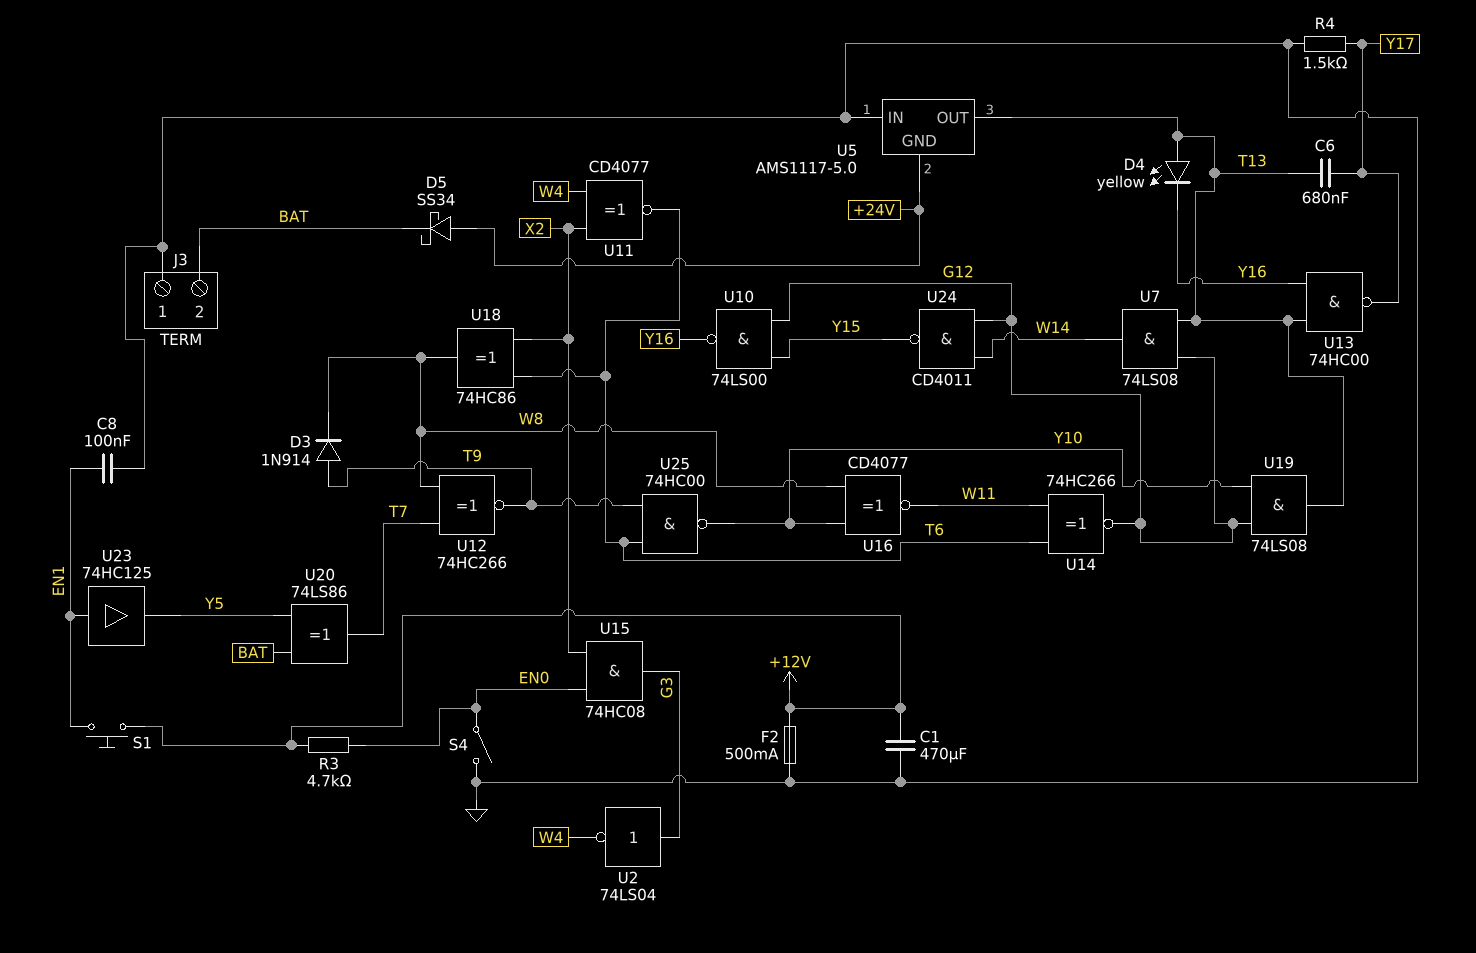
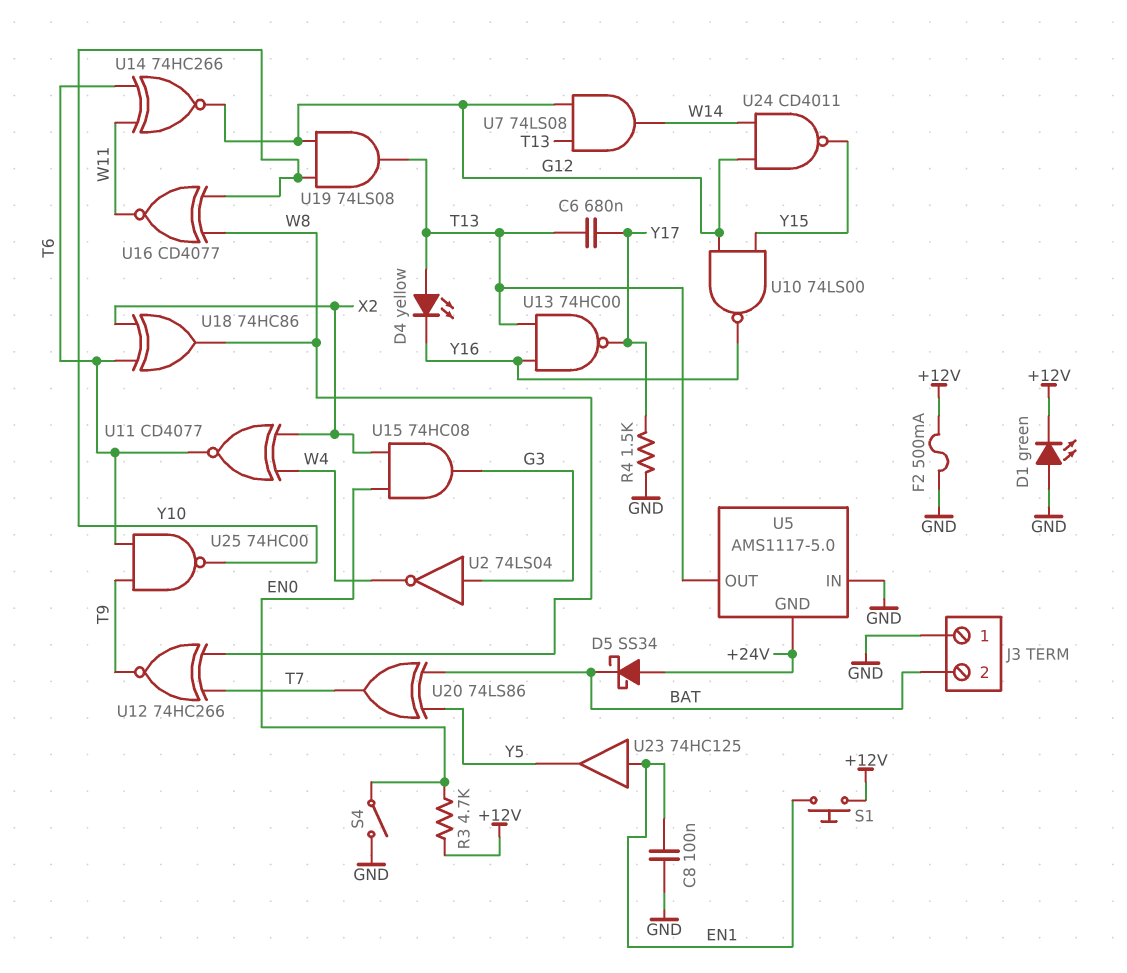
C1: 470uF (+12V, GND) -> none
D1: none -> LED green (A GND, K +12V)
D3: diode 1N914 (A T9, K W8) -> none

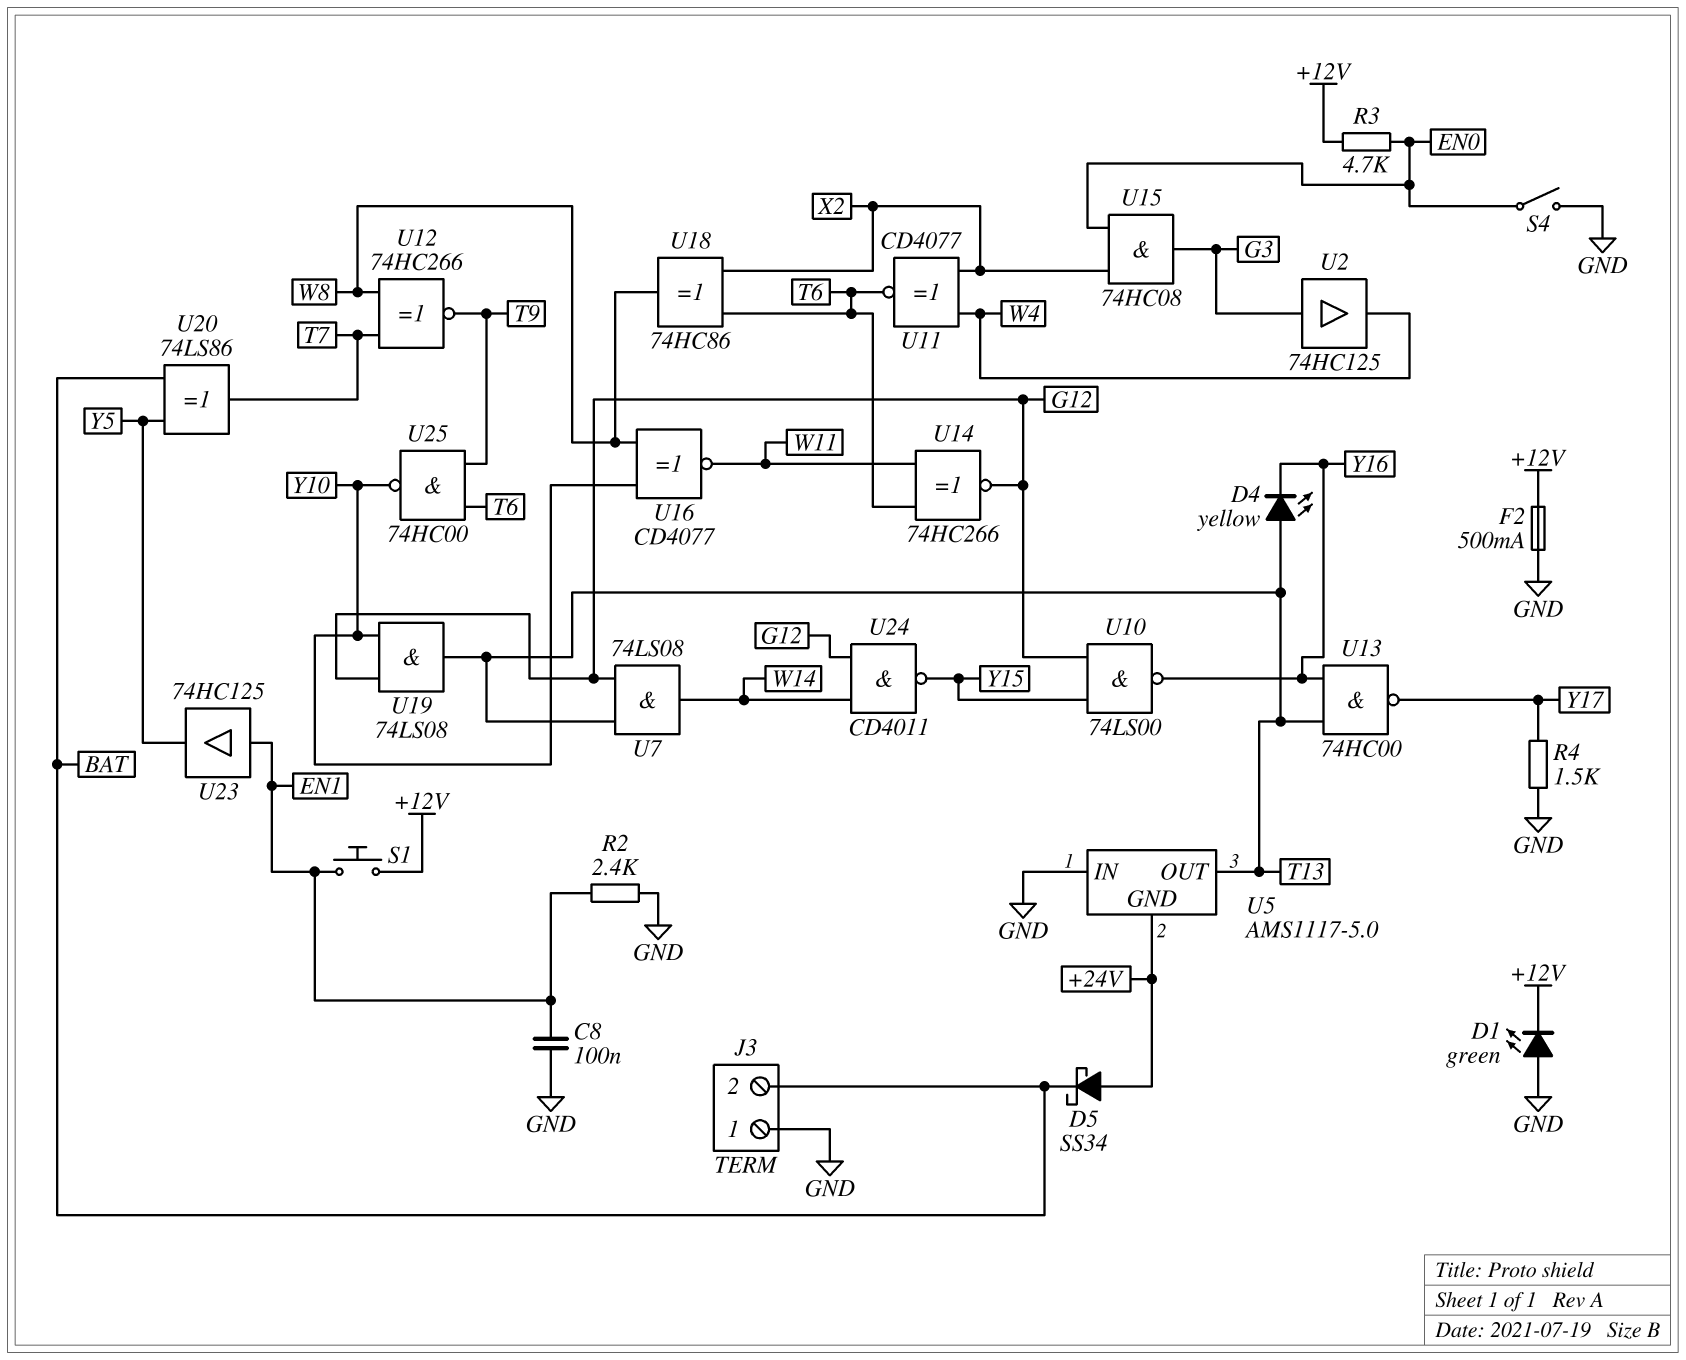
C6: 680nF (T13, Y17) -> none
R2: none -> 2.4k (EN1, GND)
U2: NOT 74LS04 (in G3, out W4) -> buffer 74HC125 (in G3, out W4)

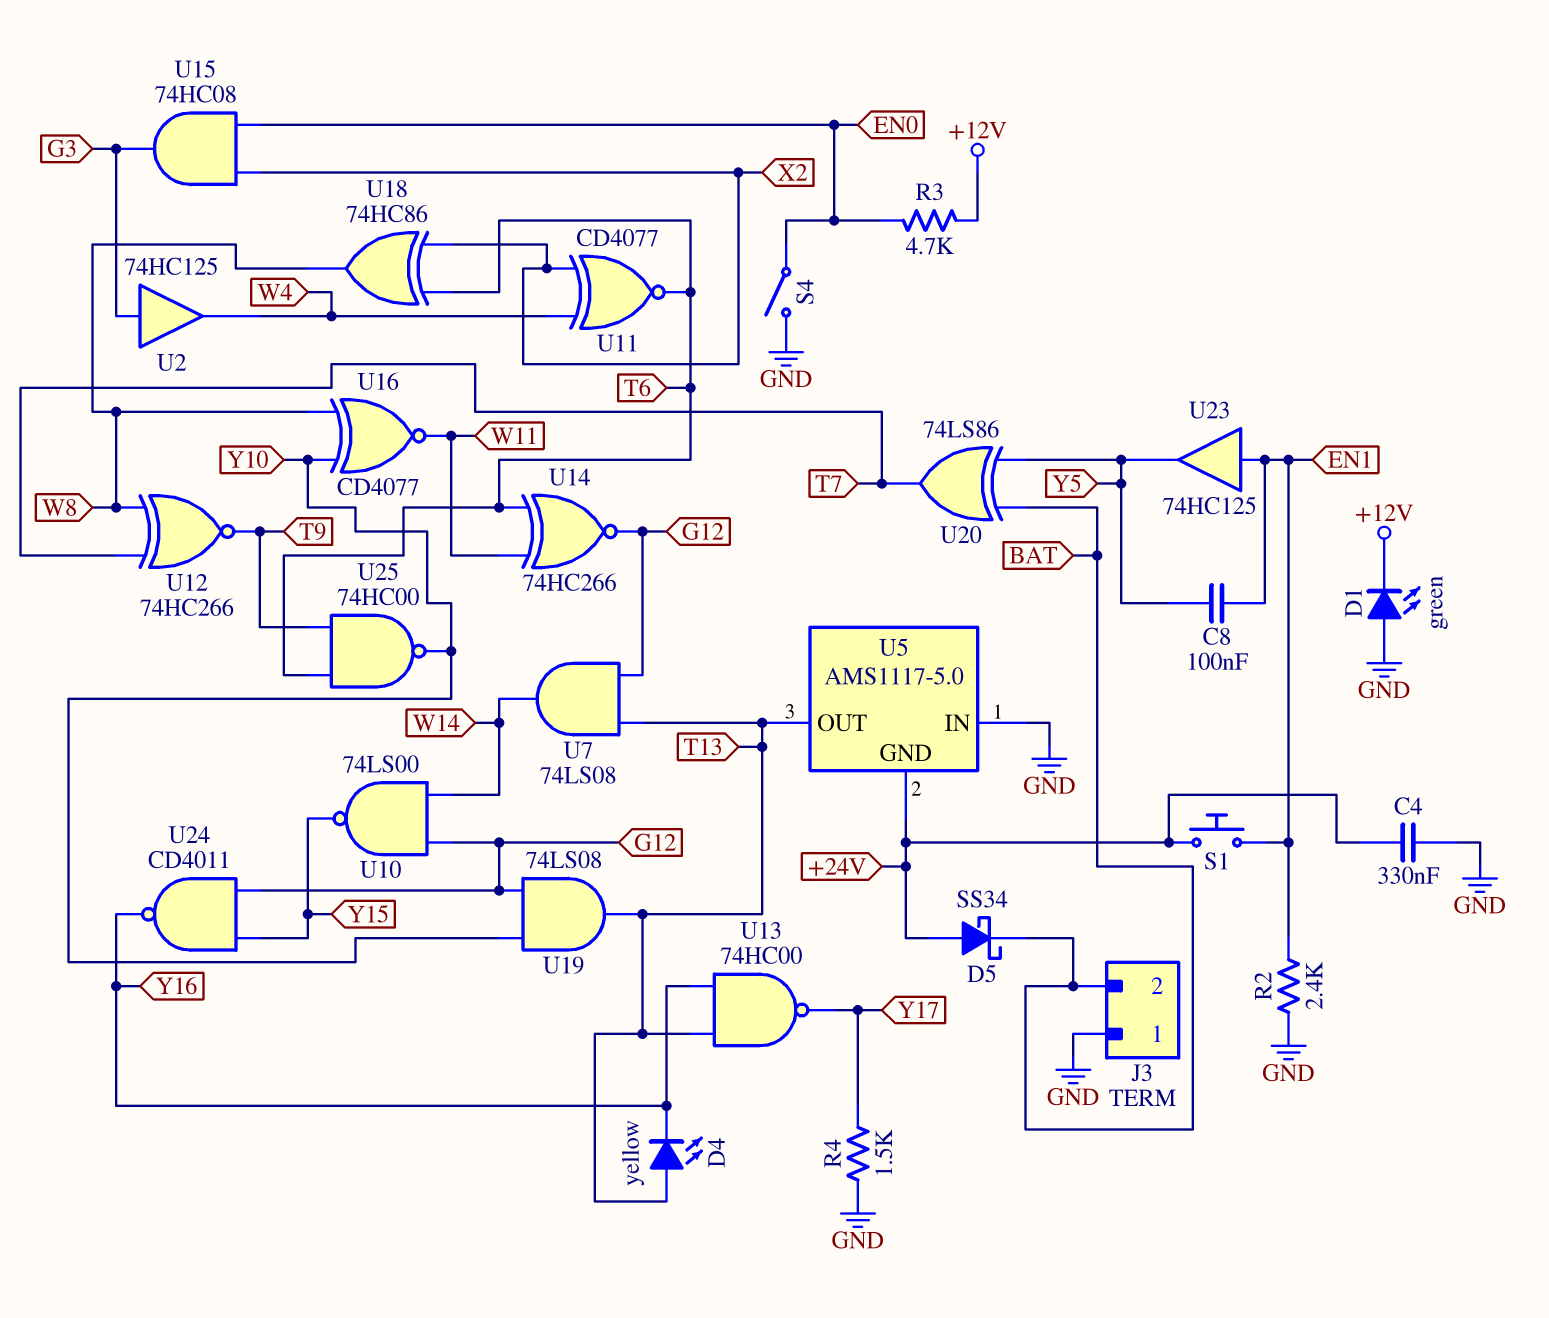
C4: none -> 330nF (+24V, GND)
C8: 100nF (EN1, GND) -> 100nF (EN1, Y5)
F2: 500mA (+12V, GND) -> none
S1: button (+12V, EN1) -> button (+24V, EN1)
U10: NAND 74LS00 (in G12, in Y15, out Y16) -> NAND 74LS00 (in G12, in W14, out Y15)
U24: NAND CD4011 (in G12, in W14, out Y15) -> NAND CD4011 (in G12, in Y15, out Y16)

